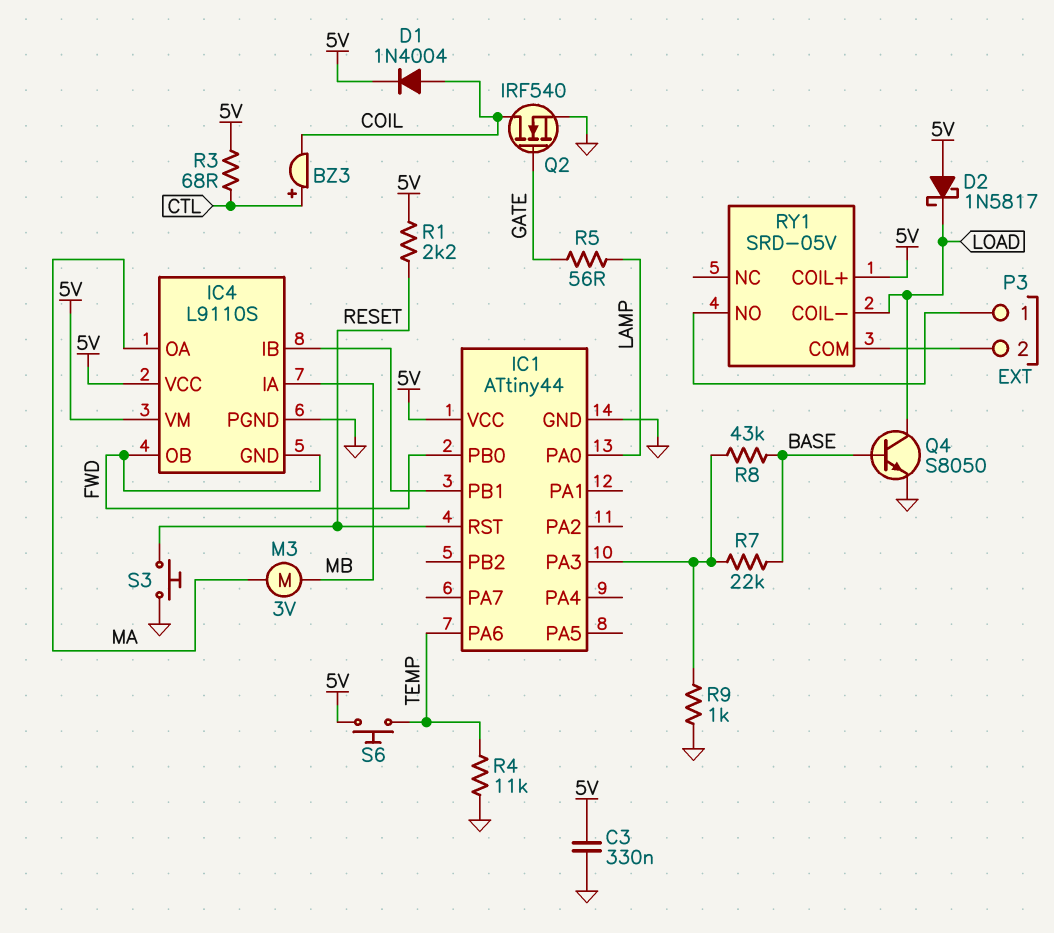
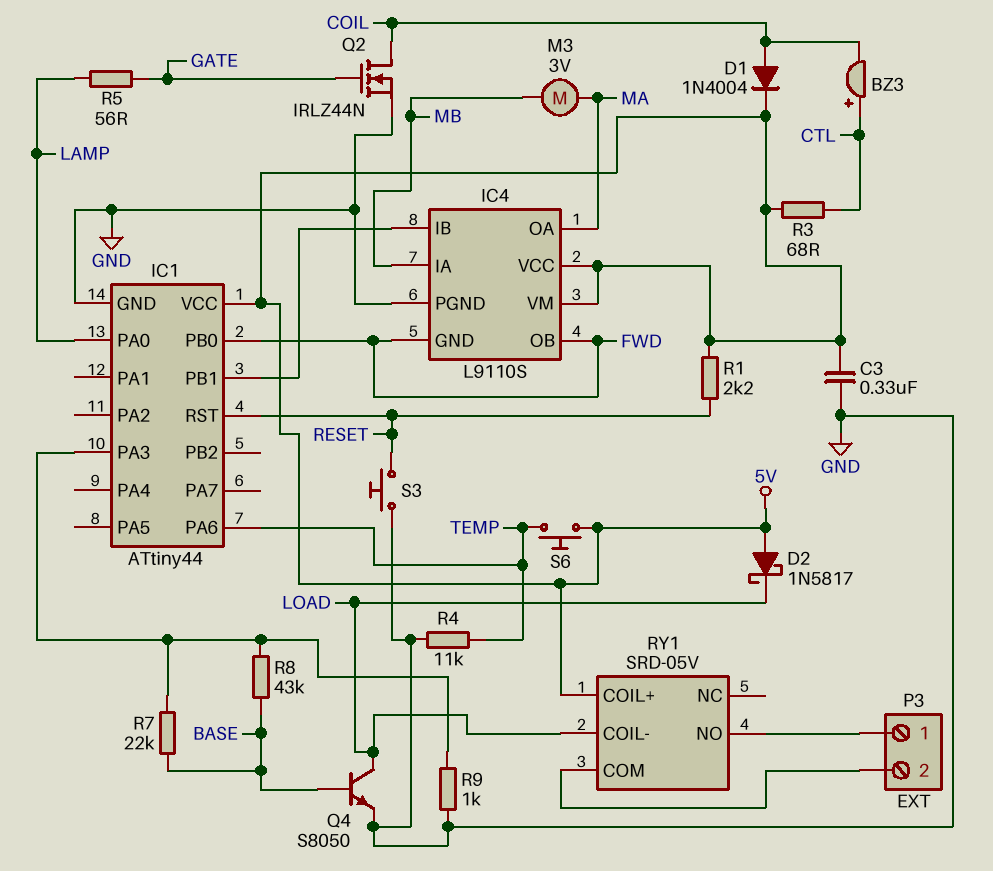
Q2: NMOS IRF540 (G GATE, D COIL, S GND) -> NMOS IRLZ44N (G GATE, D COIL, S GND)

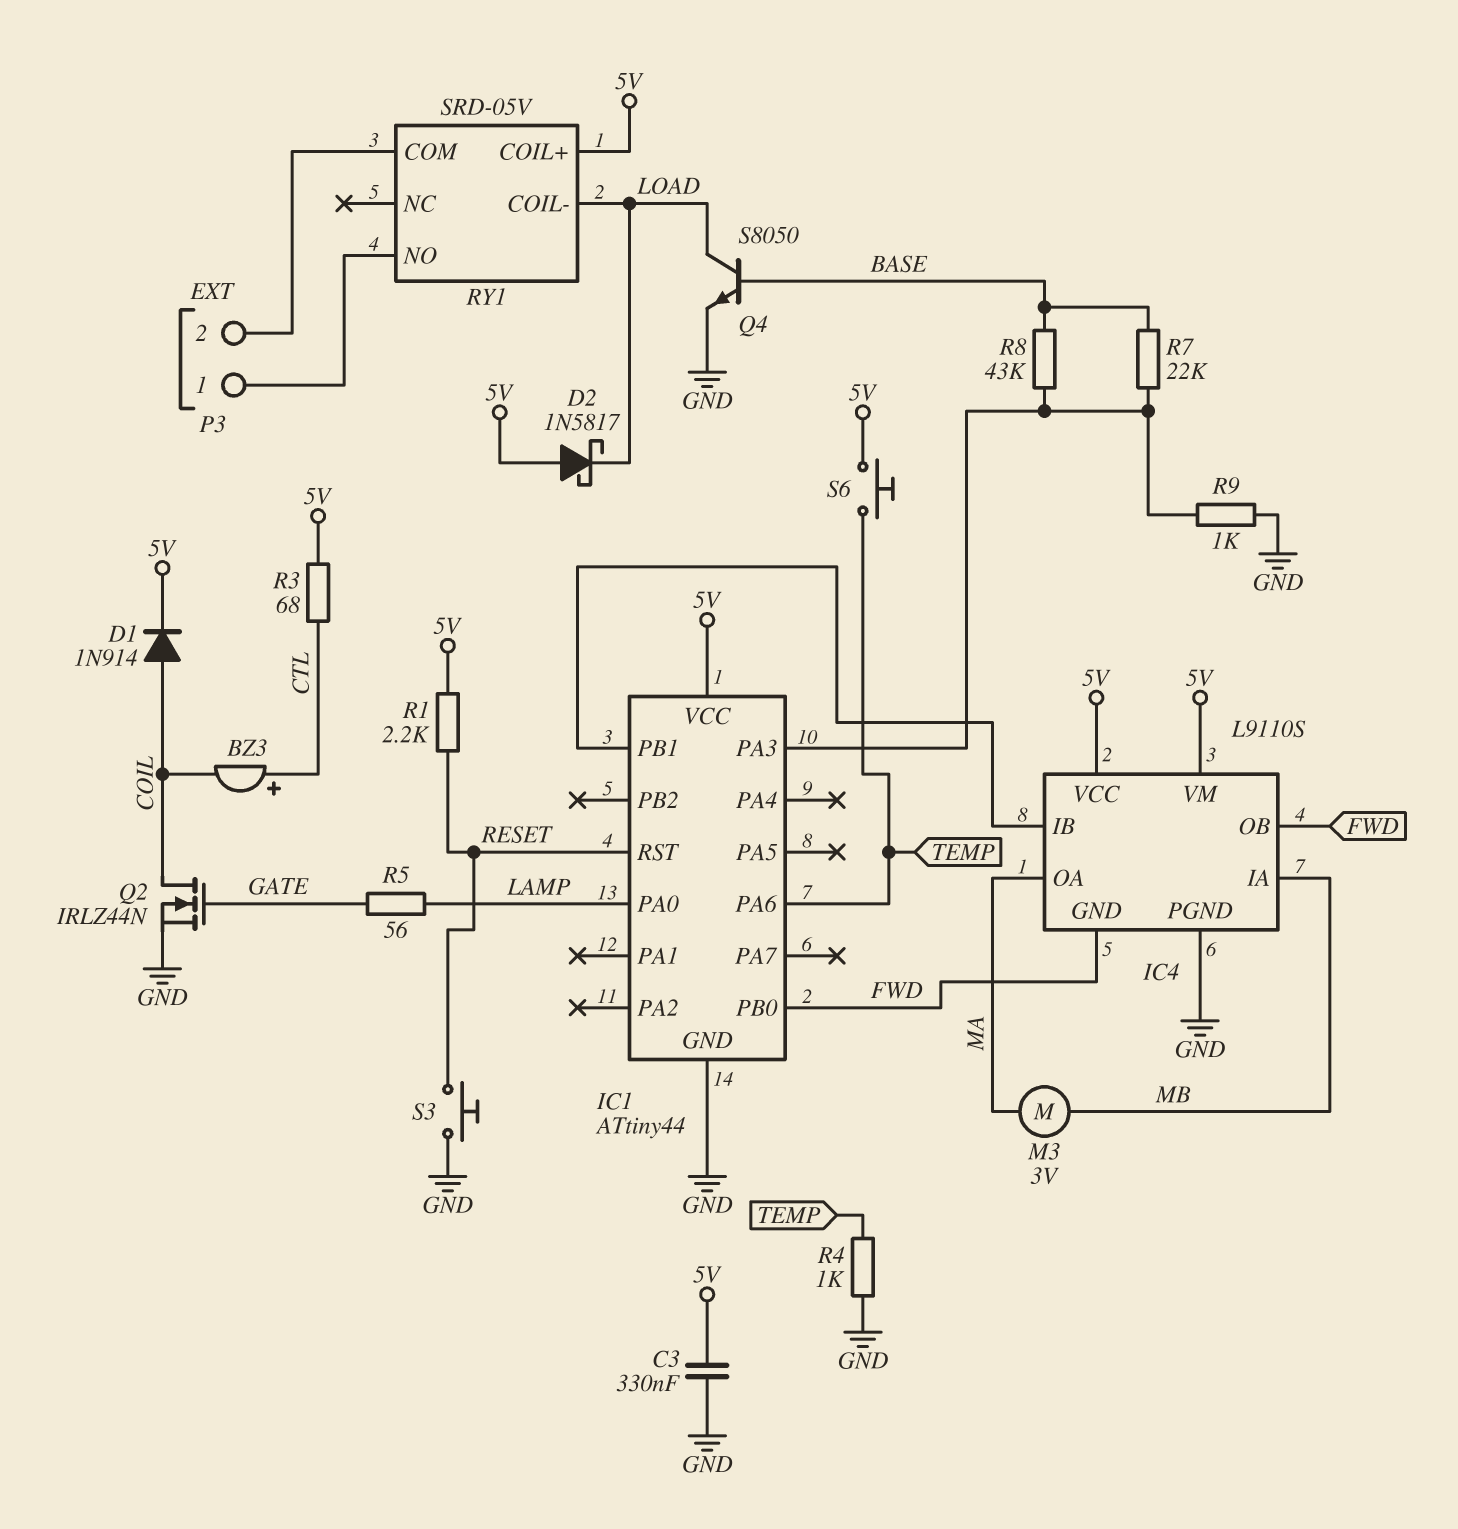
D1: diode 1N4004 (A COIL, K 5V) -> diode 1N914 (A COIL, K 5V)
R4: 11k (GND, TEMP) -> 1k (GND, TEMP)

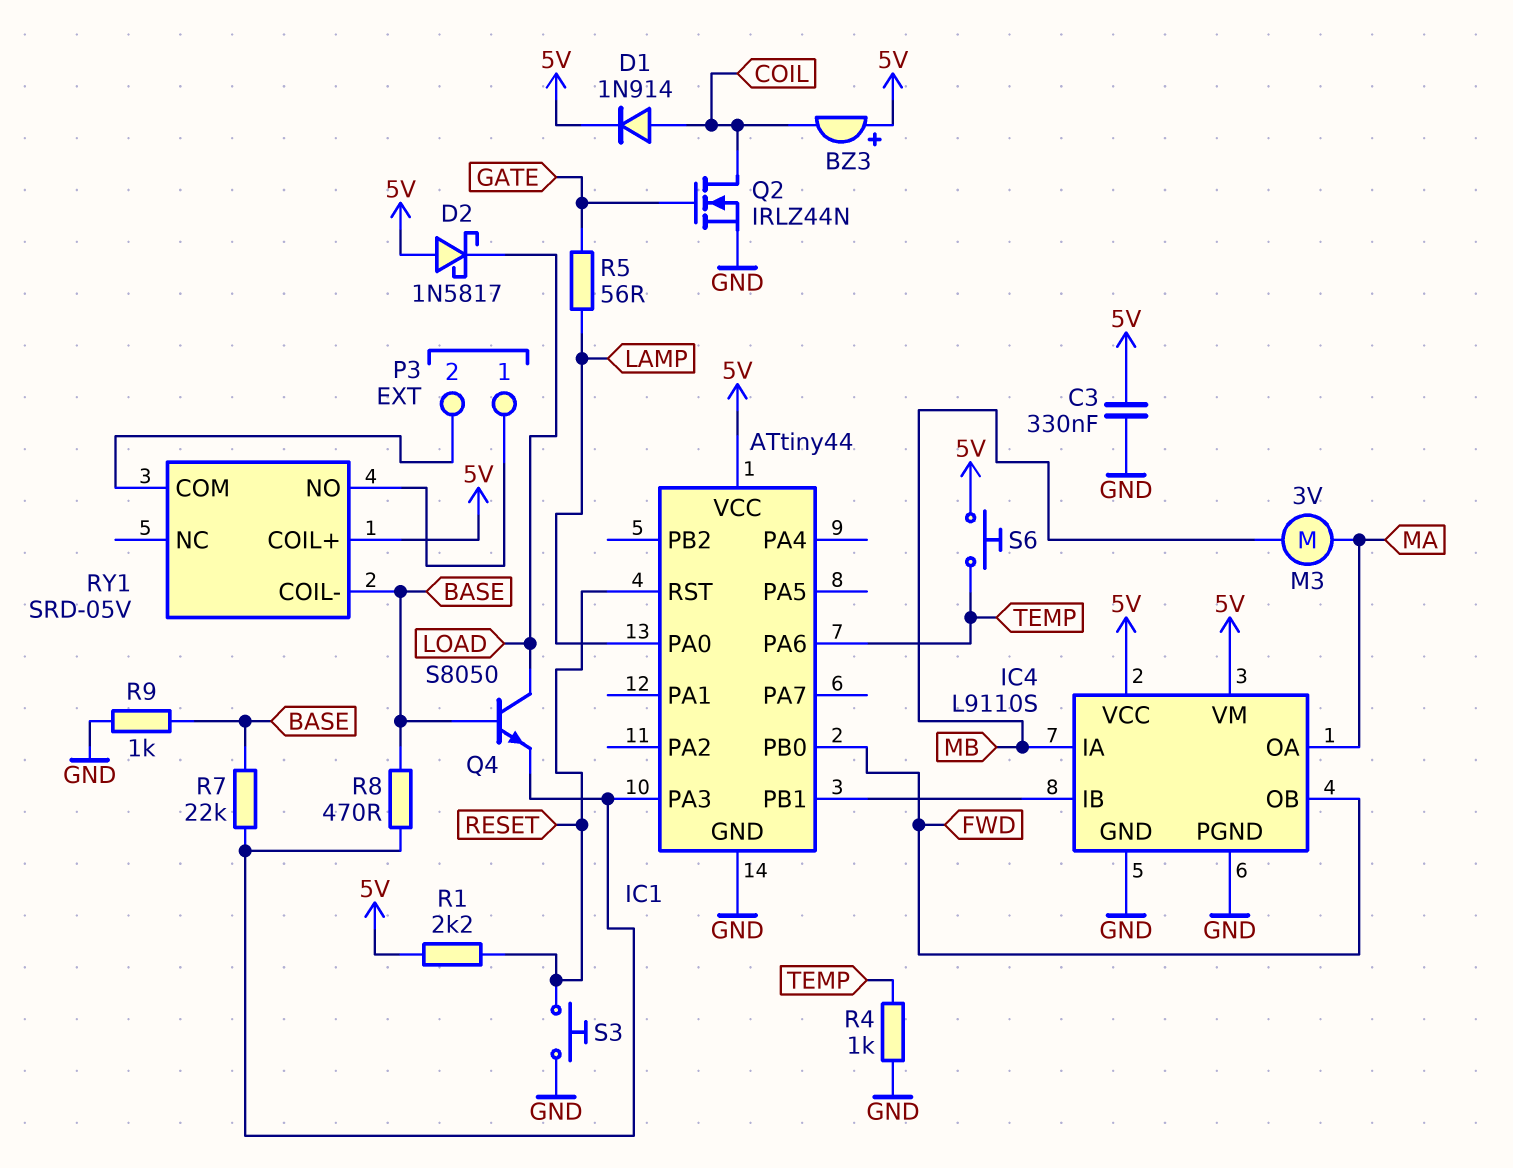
BZ3: buzzer (plus CTL, minus COIL) -> buzzer (plus 5V, minus COIL)
IC4 pin GND: FWD -> GND
Q4: NPN S8050 (B BASE, C LOAD, E GND) -> NPN S8050 (B BASE, C LOAD, E IC1/PA3)
R3: 68 (5V, CTL) -> none
R8: 43k (BASE, IC1/PA3) -> 470 (BASE, IC1/PA3)
R9: 1k (GND, IC1/PA3) -> 1k (BASE, GND)
RY1 pin COIL-: LOAD -> BASE

